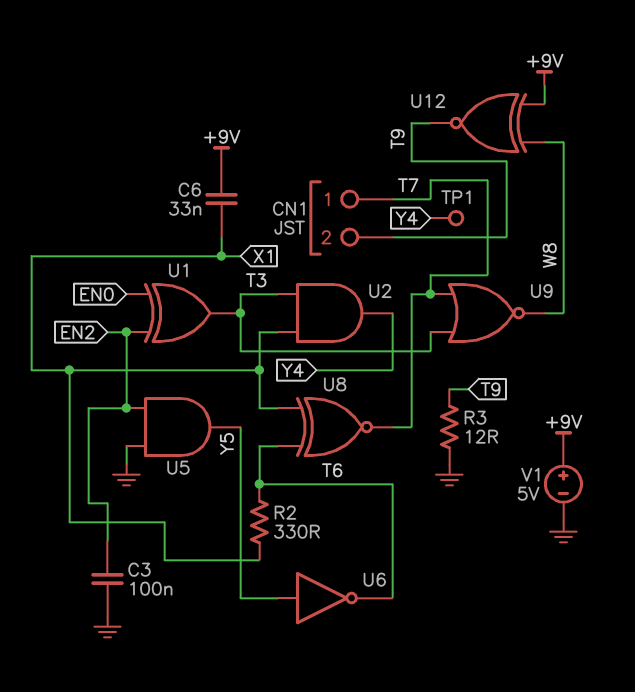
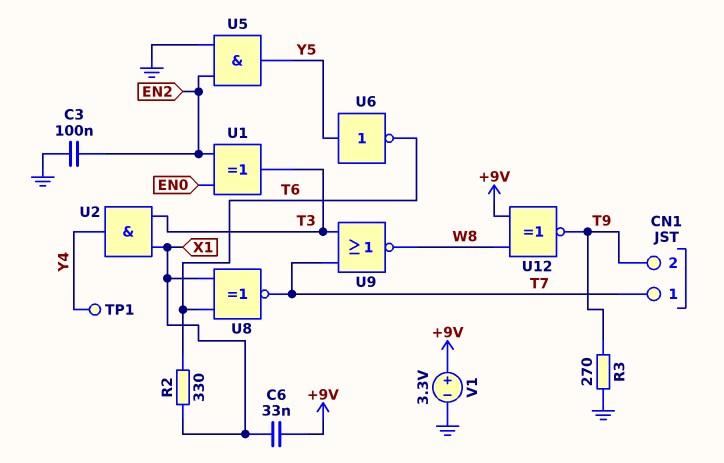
R3: 12 (GND, T9) -> 270 (GND, T9)
V1: 5V (plus +9V, minus GND) -> 3.3V (plus +9V, minus GND)

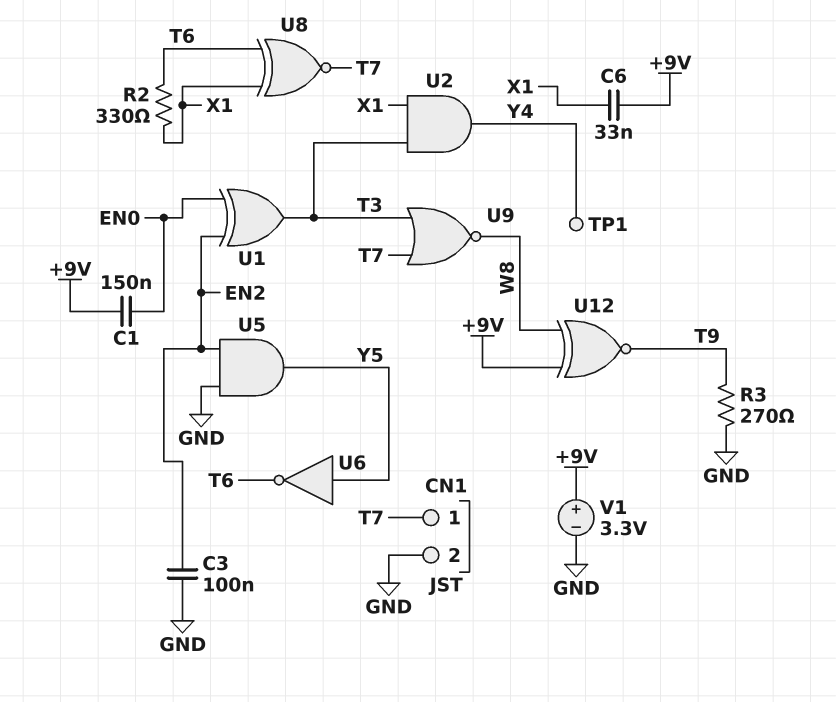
C1: none -> 150nF (+9V, EN0)
CN1 pin 2: T9 -> GND

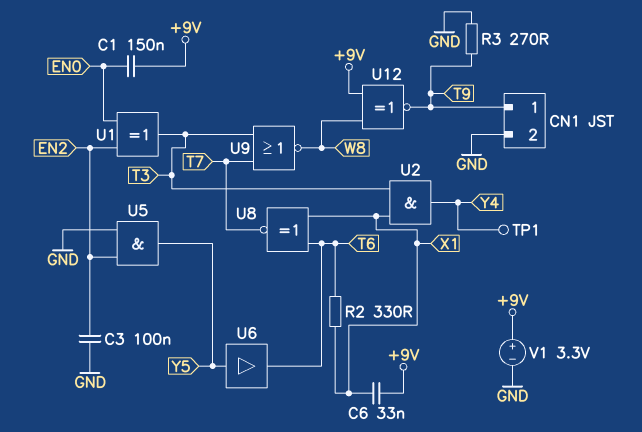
CN1 pin 1: T7 -> T9
U6: NOT (in Y5, out T6) -> buffer (in Y5, out T6)

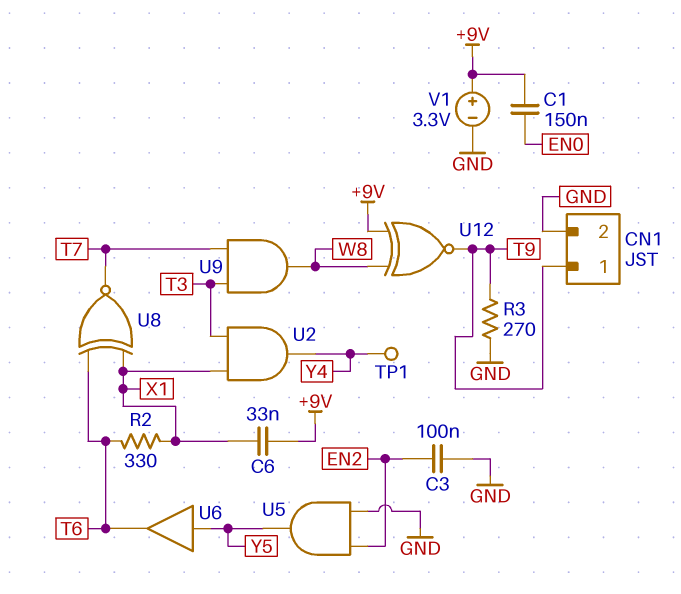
U1: XOR (in EN0, in EN2, out T3) -> none
U9: NOR (in T3, in T7, out W8) -> AND (in T3, in T7, out W8)

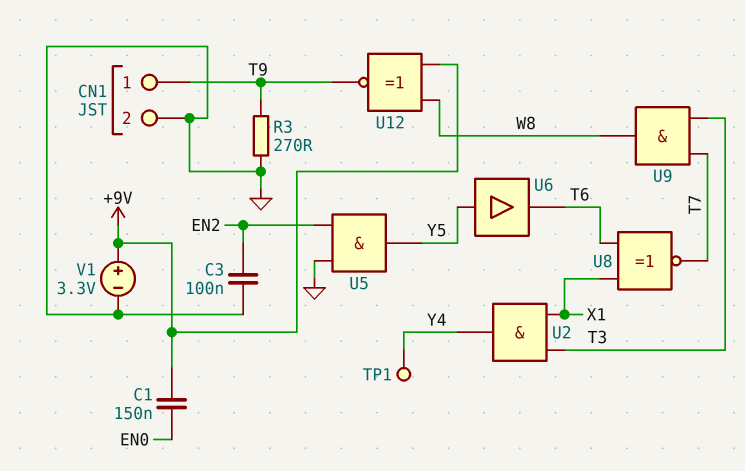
C6: 33nF (+9V, X1) -> none
R2: 330 (T6, X1) -> none

